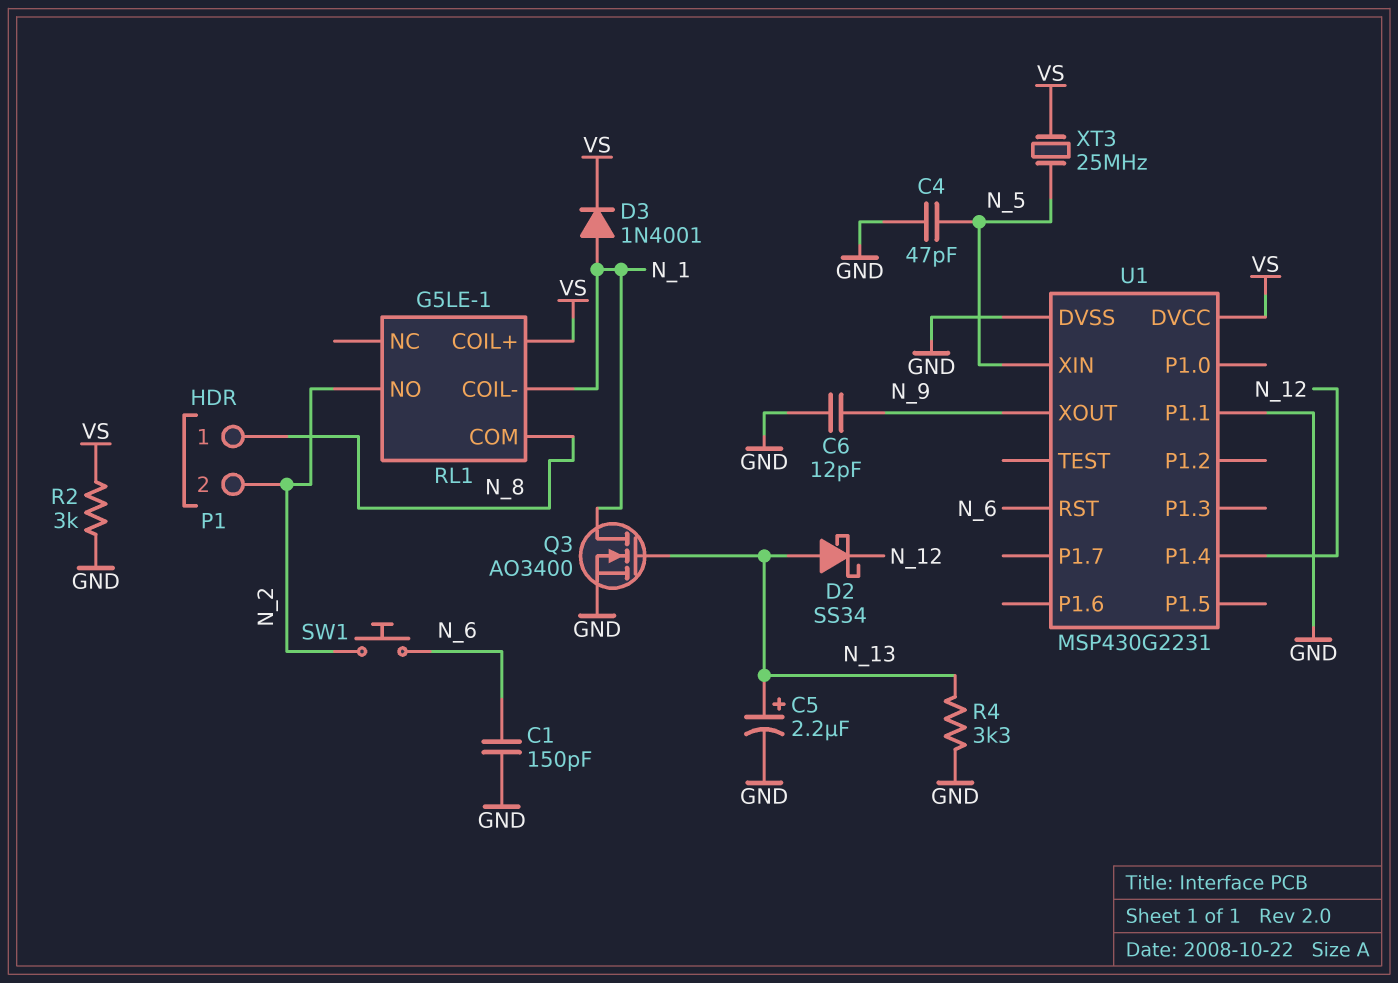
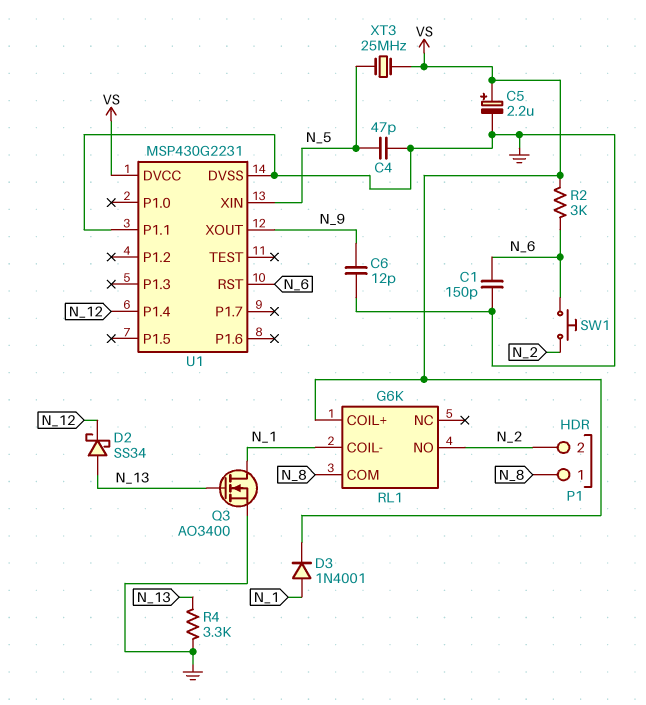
C5: 2.2uF (plus N_13, minus GND) -> 2.2uF (plus VS, minus GND)
R2: 3k (GND, VS) -> 3k (N_6, VS)
RL1: G5LE-1 -> G6K

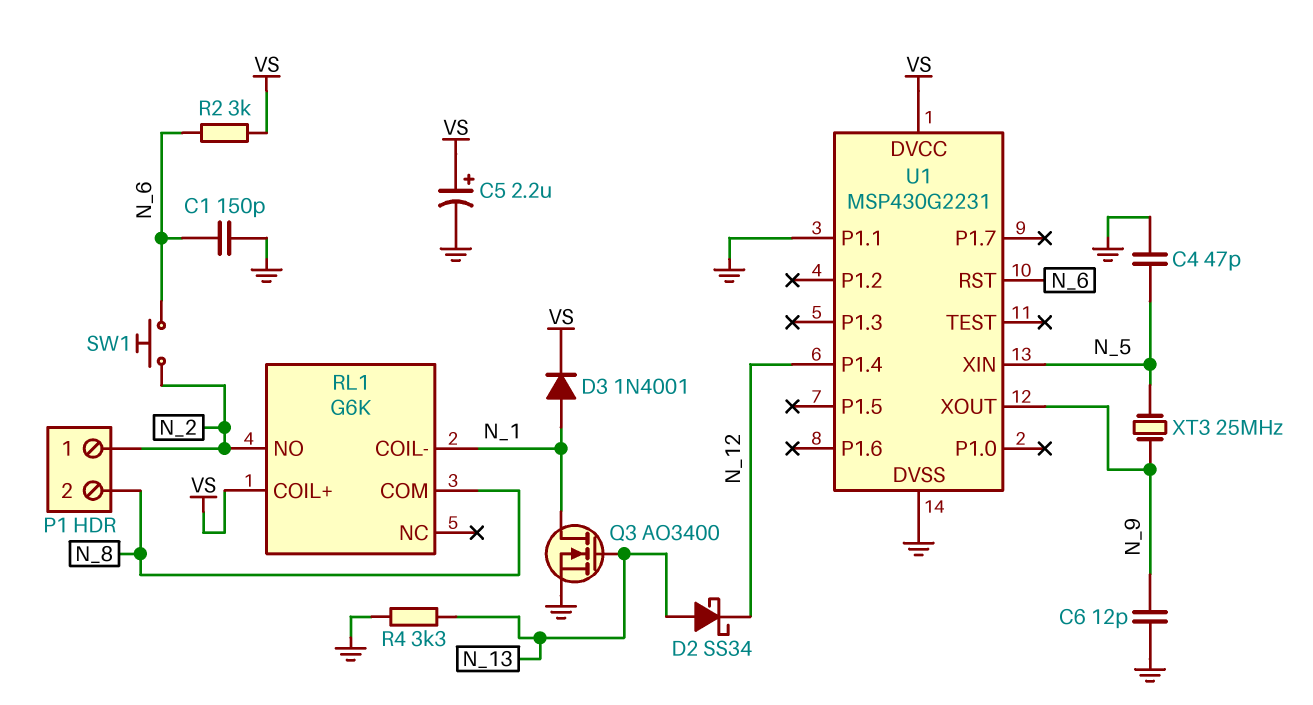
P1 pin 1: N_8 -> N_2
P1 pin 2: N_2 -> N_8
XT3: 25MHz (N_5, VS) -> 25MHz (N_5, N_9)

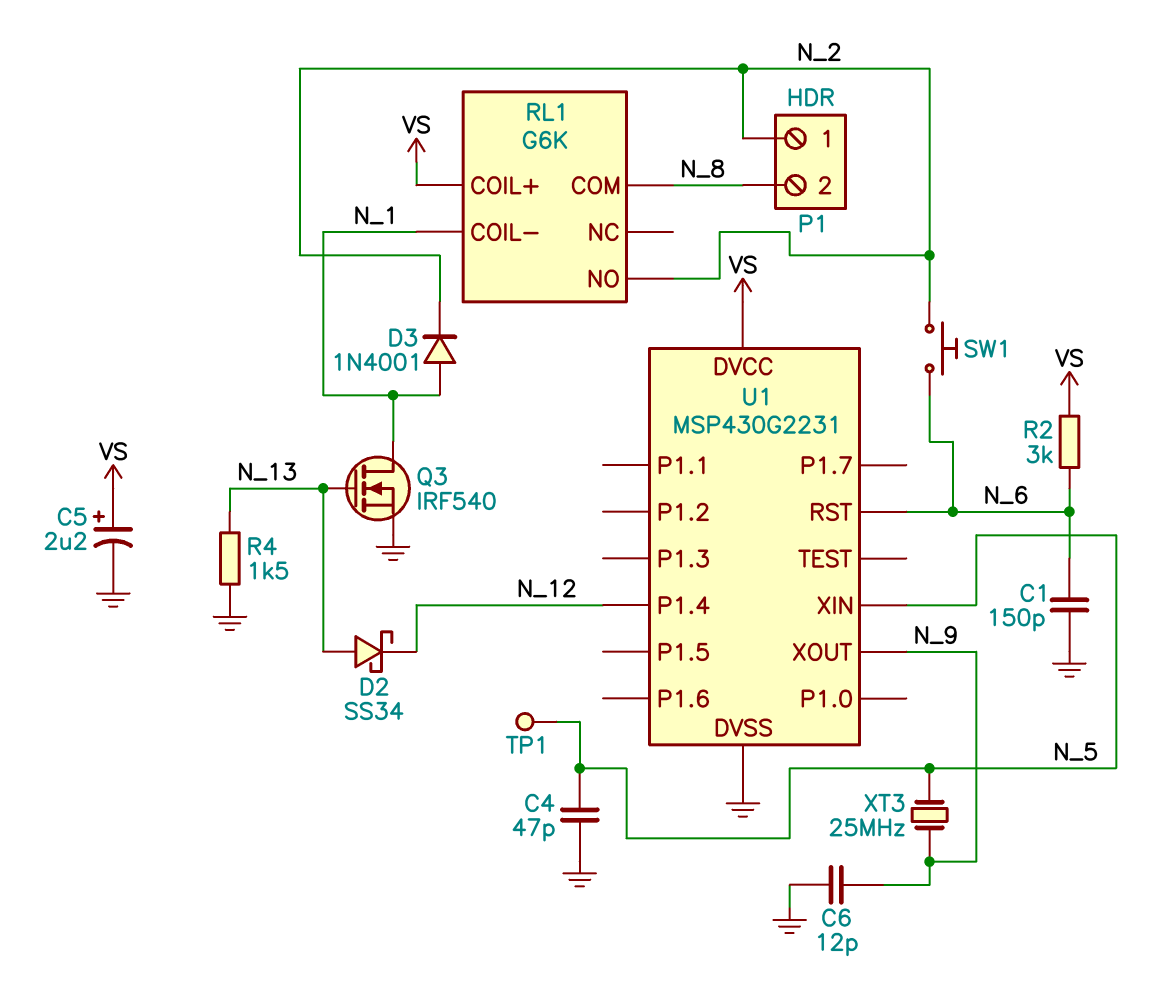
D3: diode 1N4001 (A N_1, K VS) -> diode 1N4001 (A N_1, K N_2)
Q3: NMOS AO3400 (G N_13, D N_1, S GND) -> NMOS IRF540 (G N_13, D N_1, S GND)
R4: 3.3k (GND, N_13) -> 1.5k (GND, N_13)
TP1: none -> test point (N_5)
U1 pin P1.1: GND -> none

